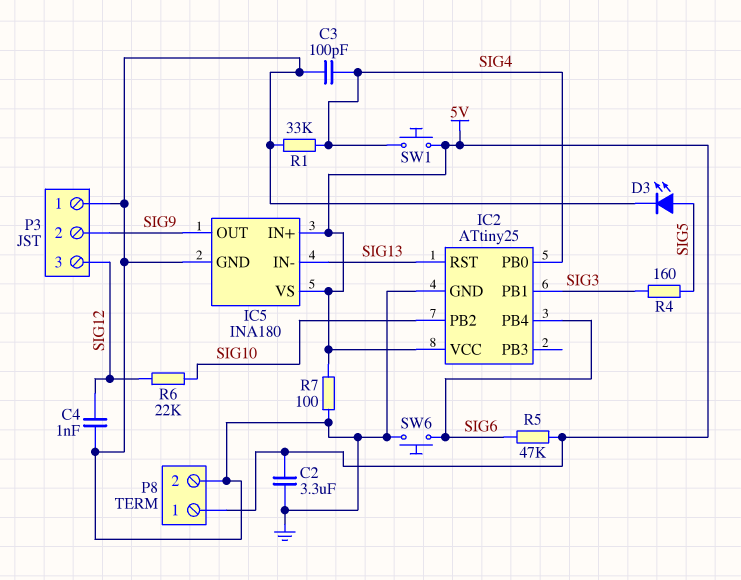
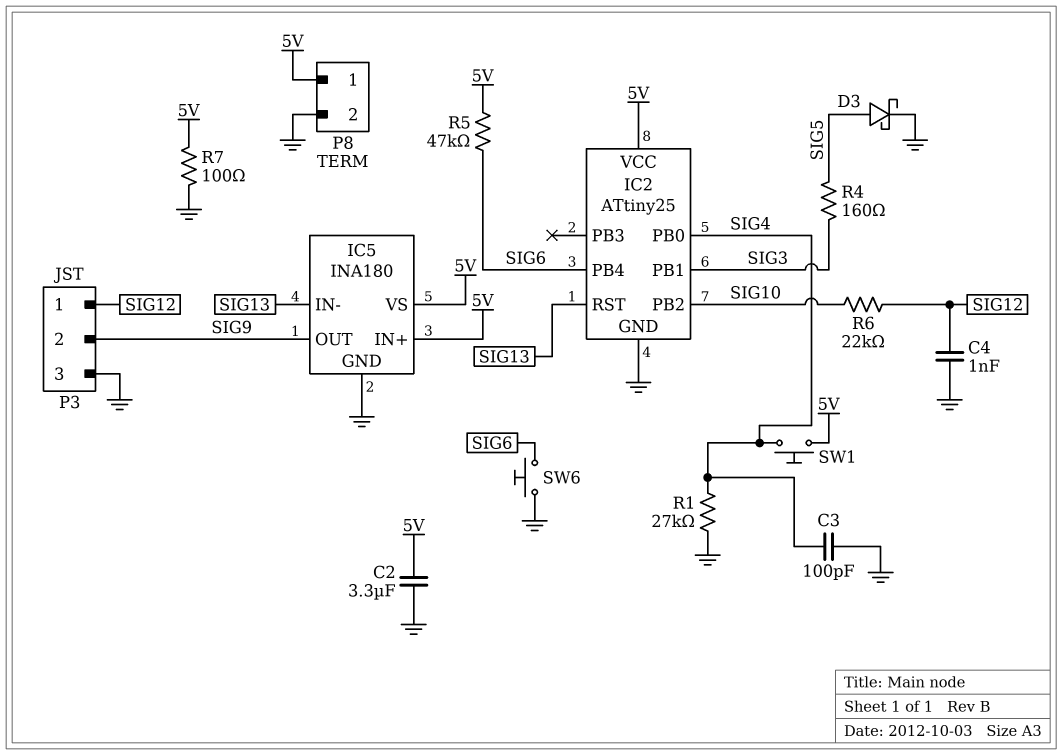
D3: LED (A SIG5, K GND) -> schottky (A SIG5, K GND)
P3 pin 1: GND -> SIG12
P3 pin 3: SIG12 -> GND
R1: 33k (GND, SIG4) -> 27k (GND, SIG4)

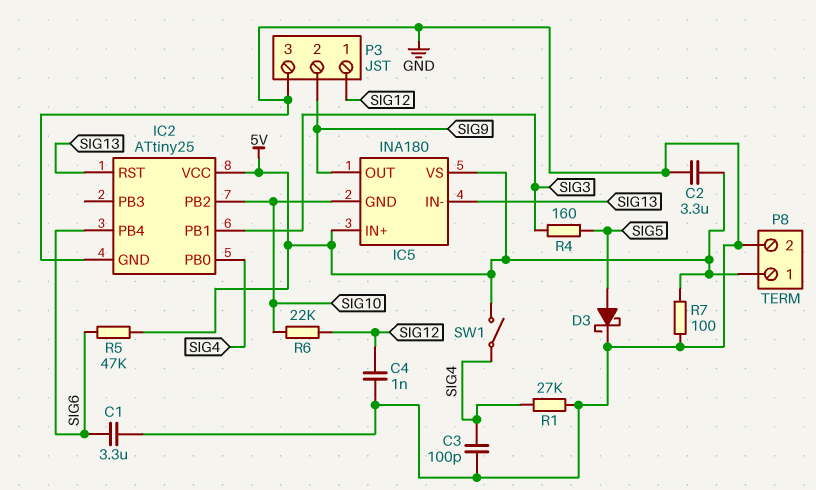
C1: none -> 3.3uF (GND, SIG6)
IC5 pin GND: GND -> SIG10
SW1: button (5V, SIG4) -> switch (5V, SIG4)
SW6: button (GND, SIG6) -> none

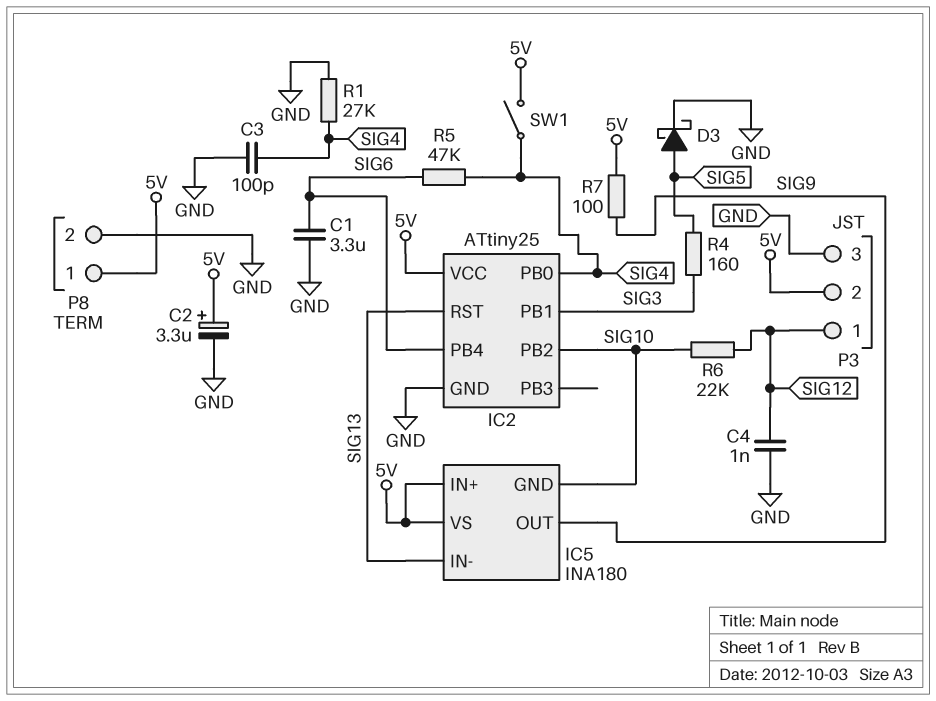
C2: 3.3uF (5V, GND) -> 3.3uF (plus 5V, minus GND)
P3 pin 2: SIG9 -> 5V
R5: 47k (5V, SIG6) -> 47k (SIG4, SIG6)
R7: 100 (5V, GND) -> 100 (5V, SIG9)

